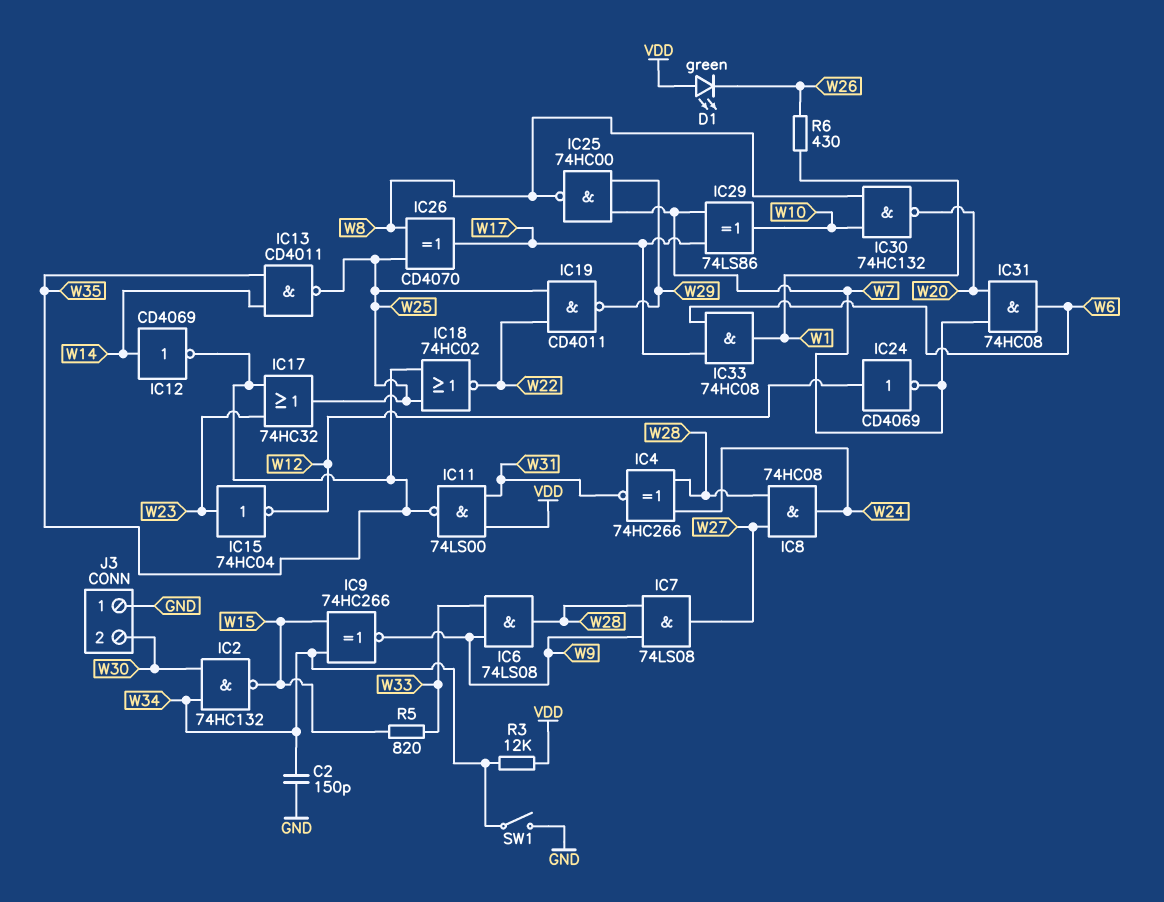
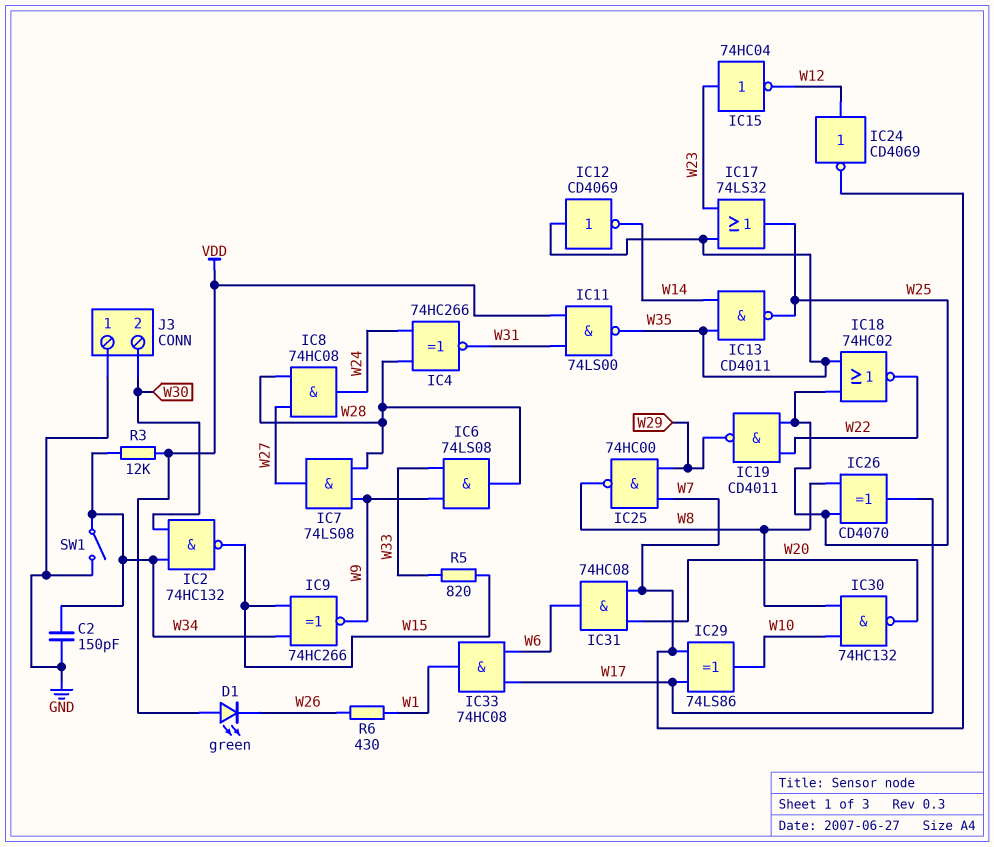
IC12: NOT CD4069 (in W14, out W35) -> NOT CD4069 (in W35, out W14)
IC17: OR 74HC32 (in W23, in W35, out W25) -> OR 74LS32 (in W23, in W35, out W25)

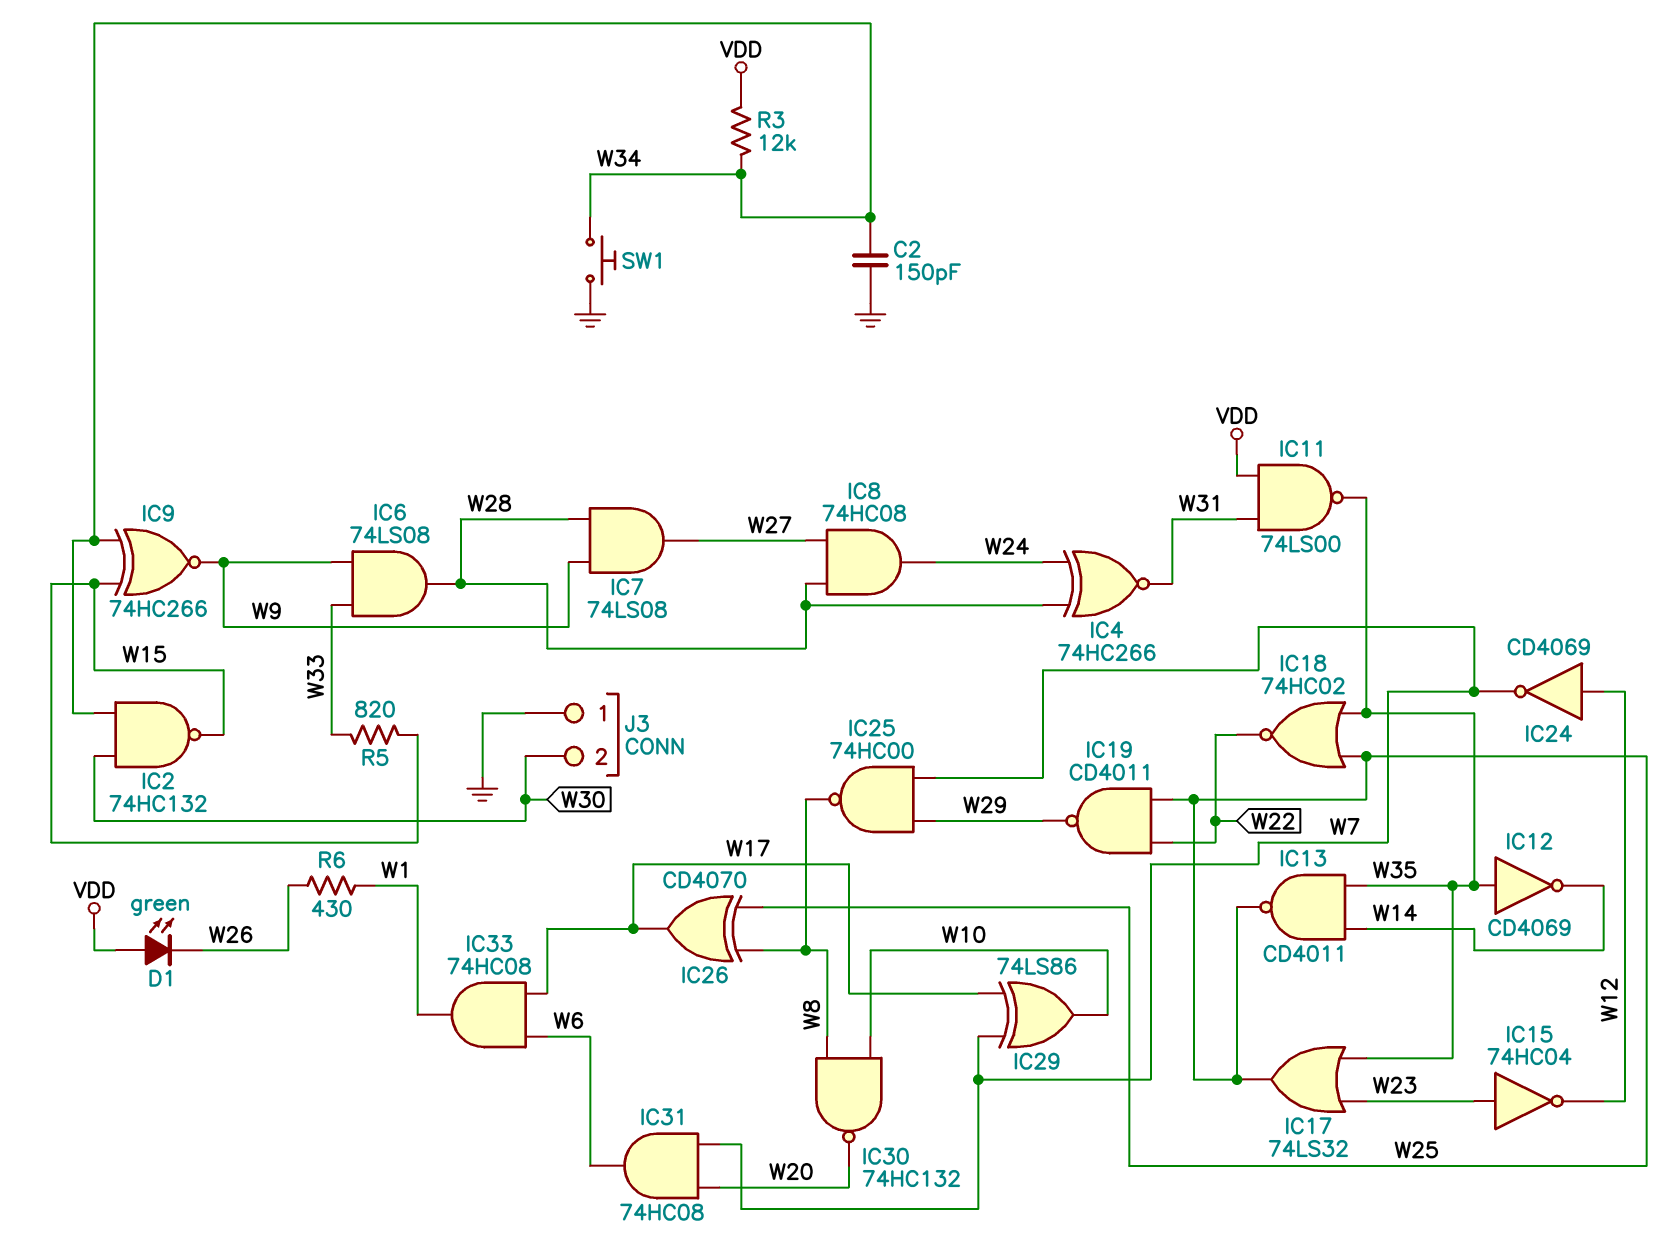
SW1: switch (GND, W34) -> button (GND, W34)

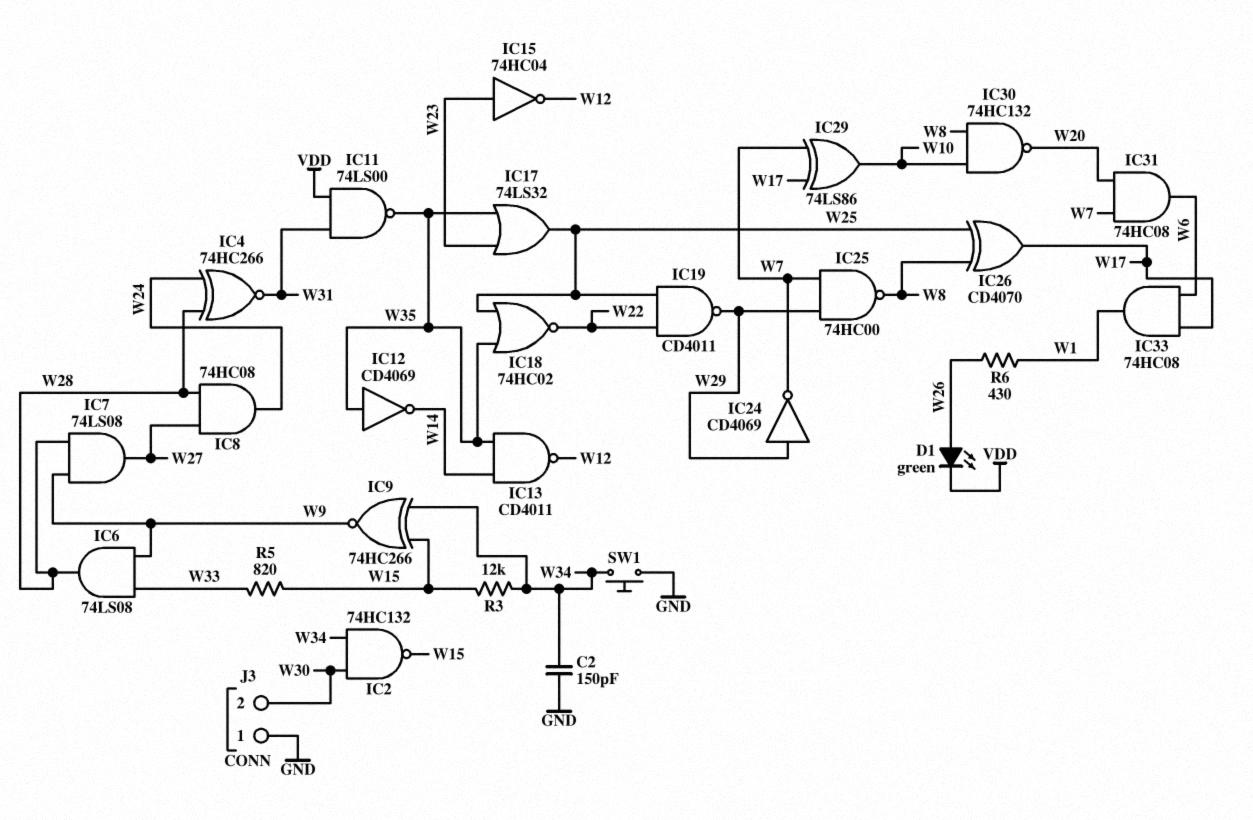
D1: LED green (A VDD, K W26) -> LED green (A W26, K VDD)
IC13: NAND CD4011 (in W14, in W35, out W25) -> NAND CD4011 (in W14, in W35, out W12)
IC24: NOT CD4069 (in W12, out W7) -> NOT CD4069 (in W29, out W7)
R3: 12k (VDD, W34) -> 12k (W15, W34)

